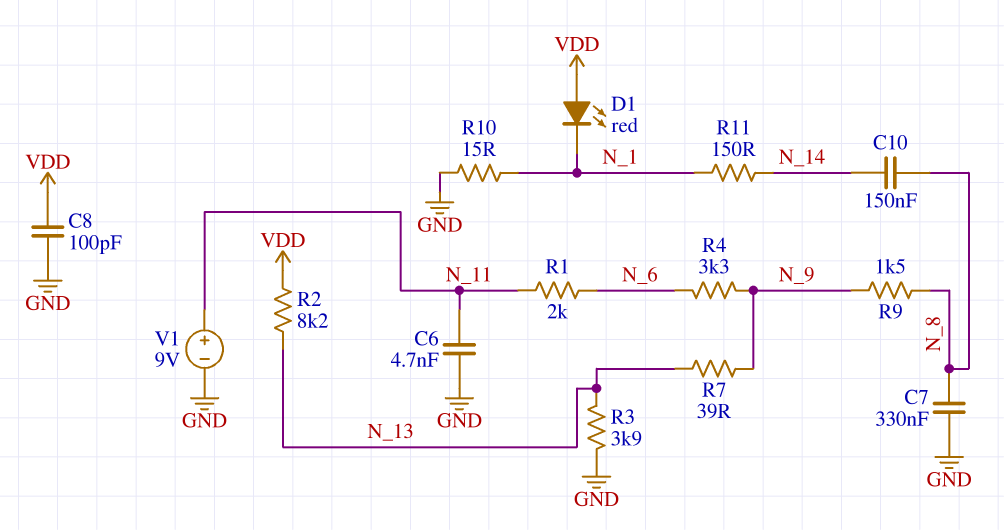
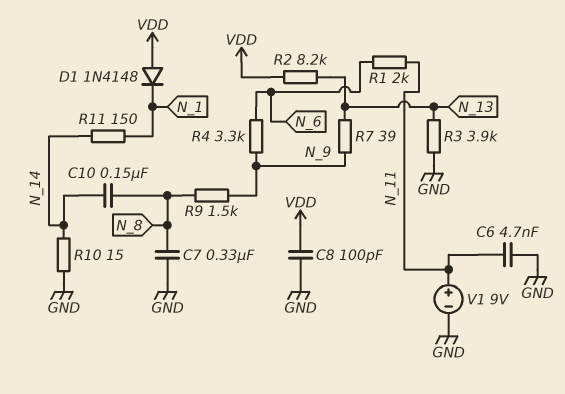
D1: LED red (A VDD, K N_1) -> diode 1N4148 (A VDD, K N_1)
R10: 15 (GND, N_1) -> 15 (GND, N_14)

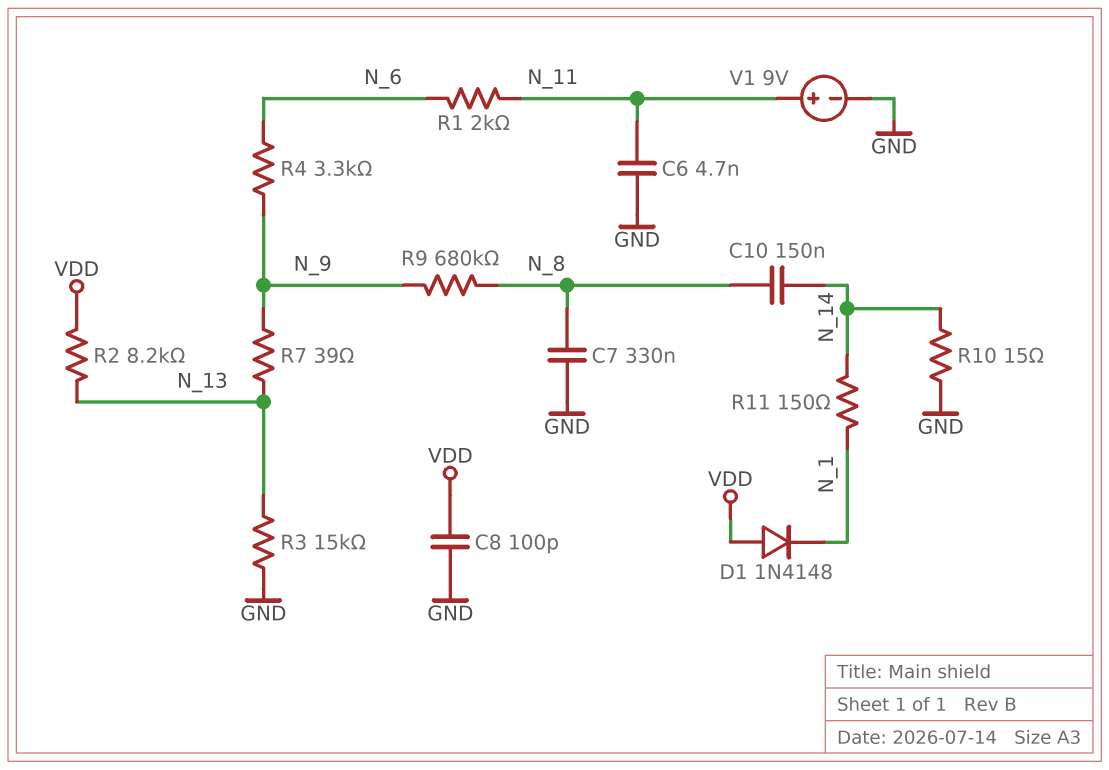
R3: 3.9k (GND, N_13) -> 15k (GND, N_13)
R9: 1.5k (N_8, N_9) -> 680k (N_8, N_9)

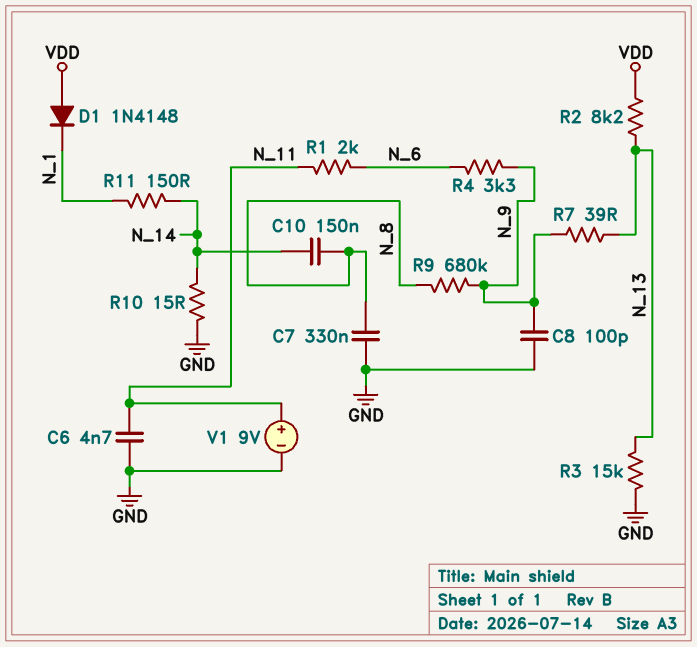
C8: 100pF (GND, VDD) -> 100pF (GND, N_9)

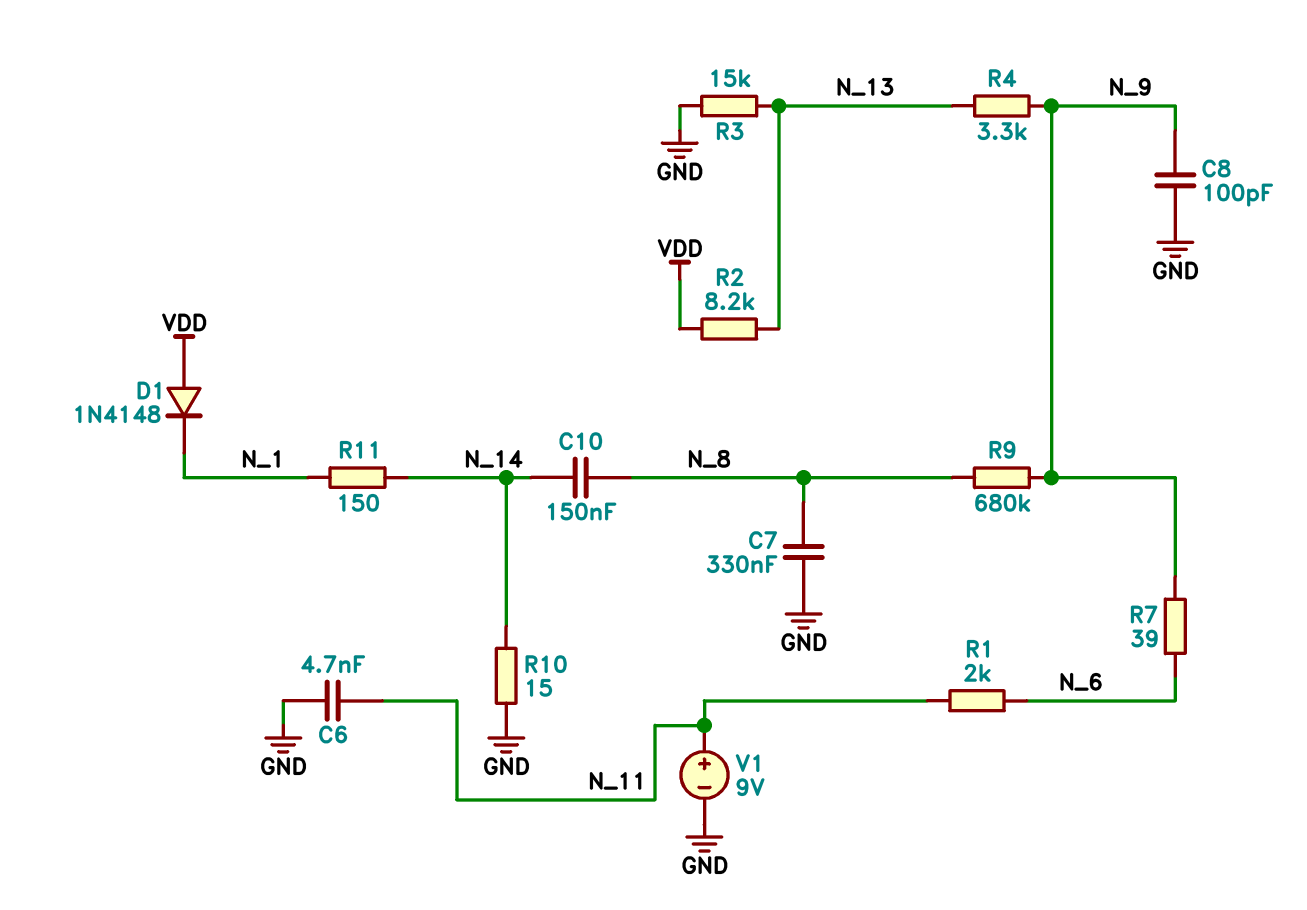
R4: 3.3k (N_6, N_9) -> 3.3k (N_9, N_13)
R7: 39 (N_9, N_13) -> 39 (N_6, N_9)

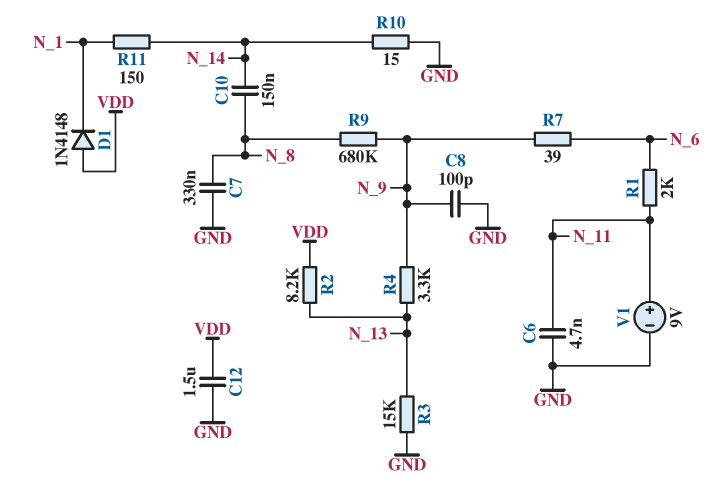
C12: none -> 1.5uF (GND, VDD)

